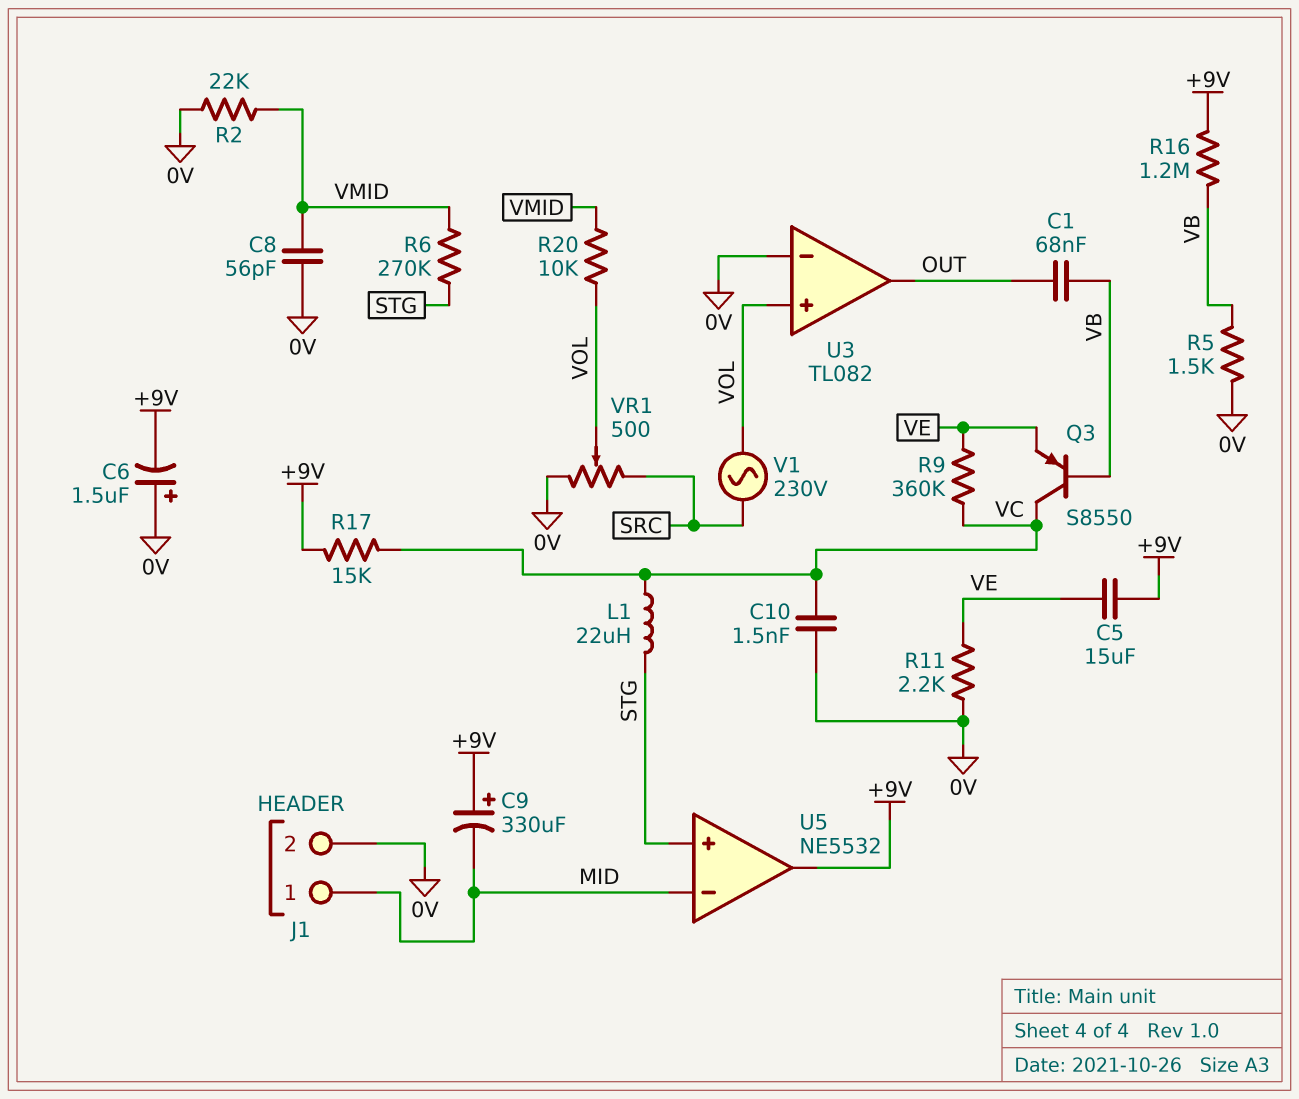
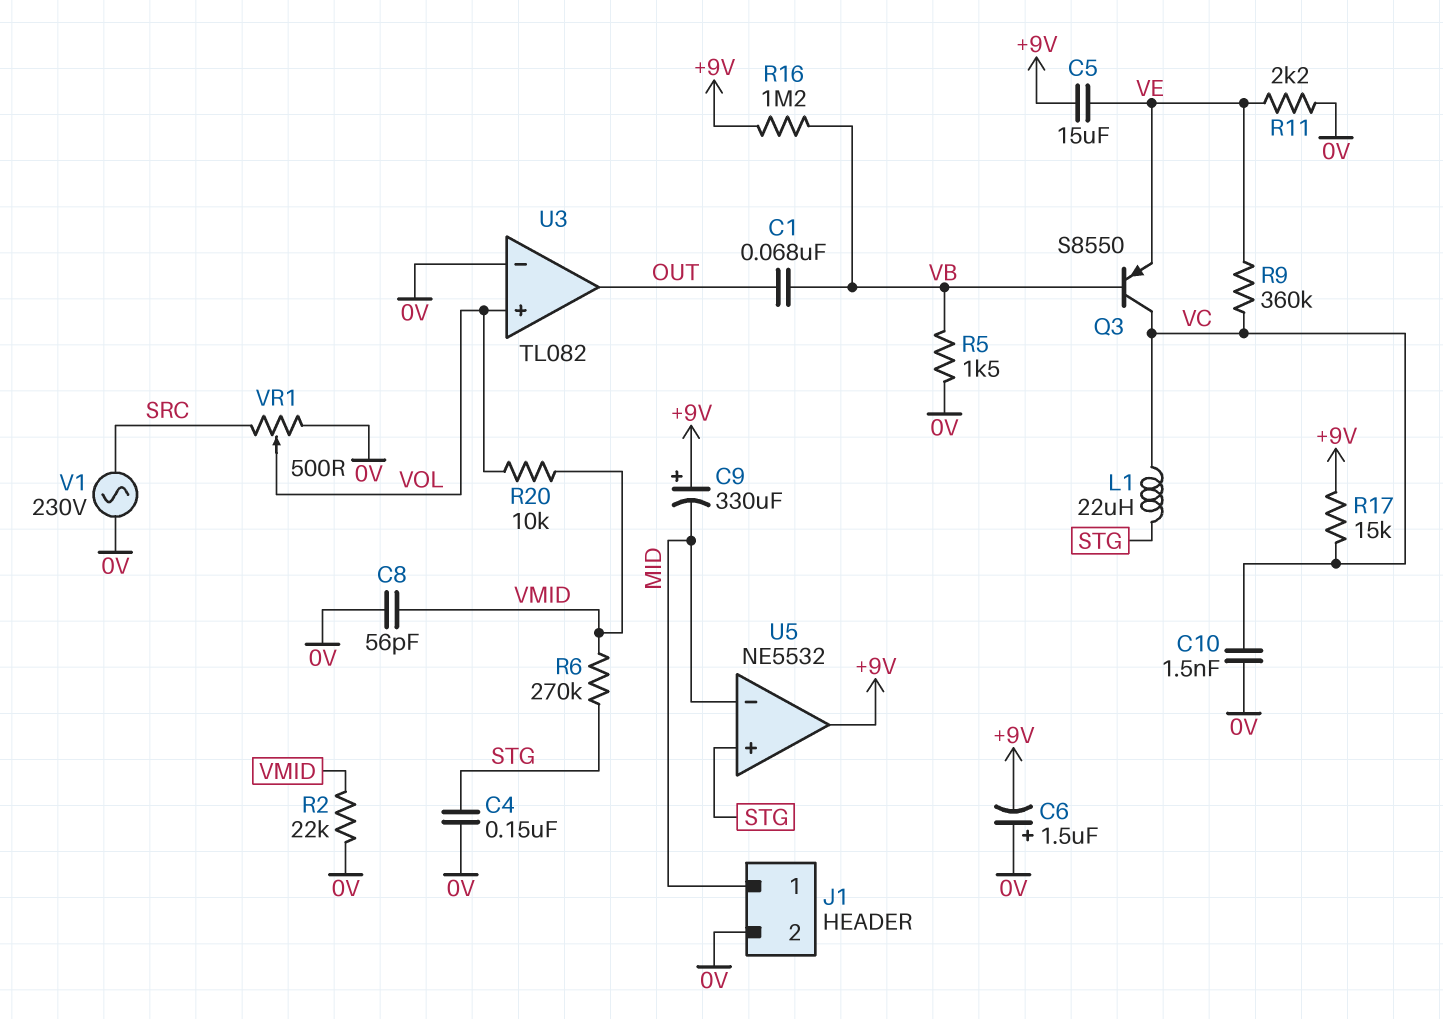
C4: none -> 150nF (0V, STG)
V1: AC 230V (SRC, VOL) -> AC 230V (0V, SRC)

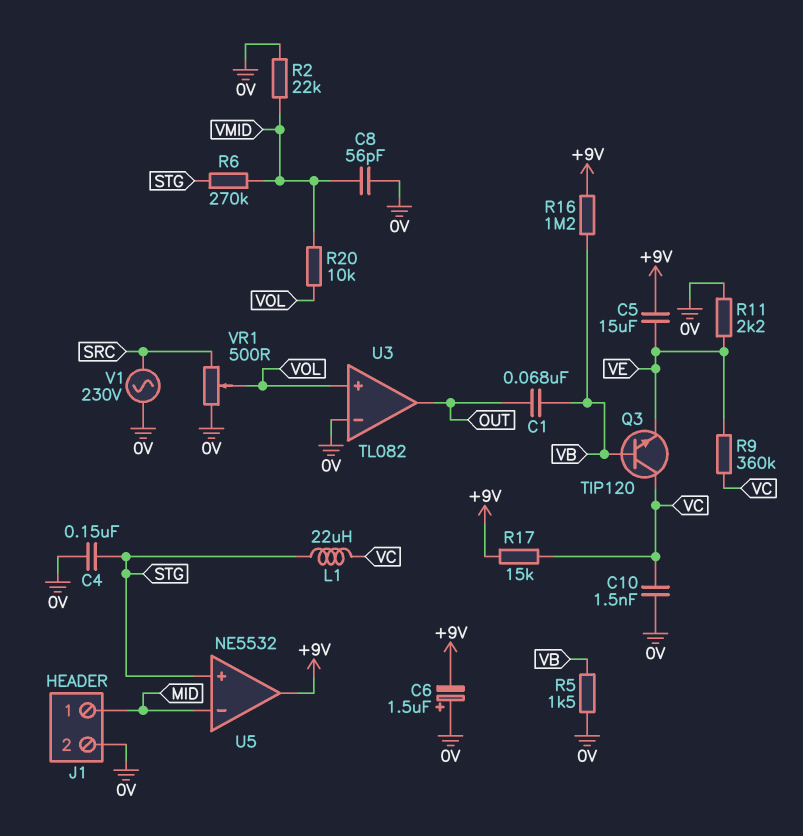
C9: 330uF (plus +9V, minus MID) -> none
Q3: PNP S8550 (B VB, C VC, E VE) -> NPN TIP120 (B VB, C VC, E VE)

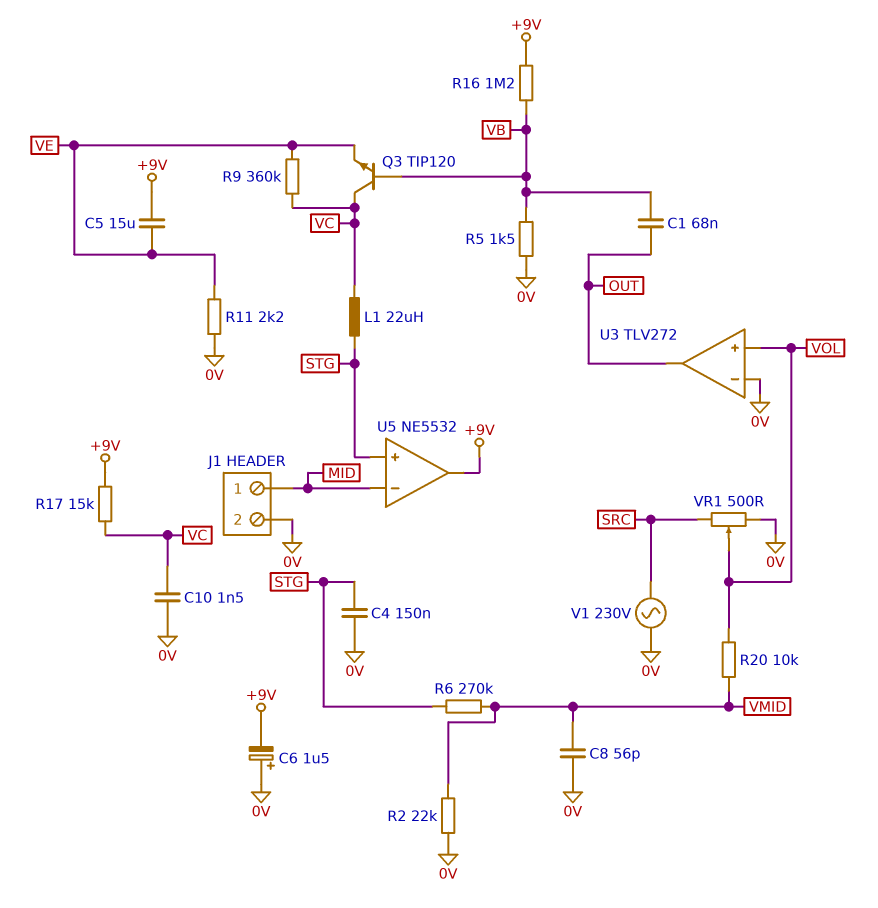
U3: TL082 -> TLV272

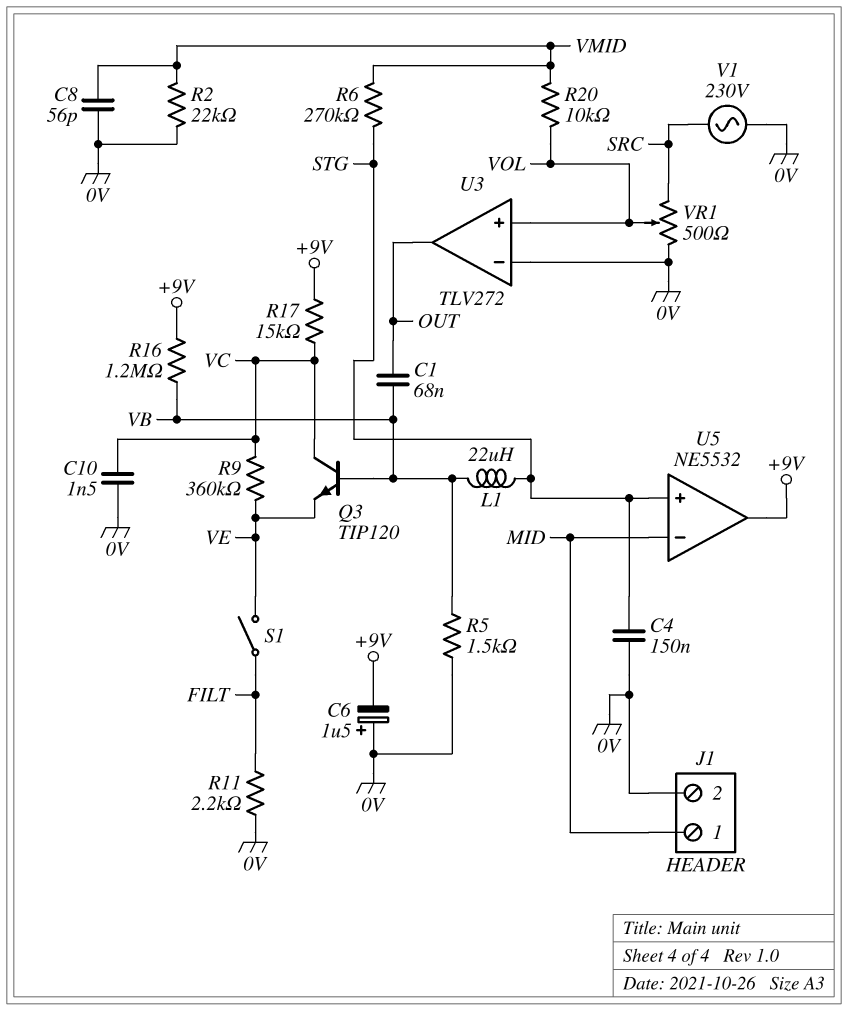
C5: 15uF (+9V, VE) -> none
L1: 22uH (STG, VC) -> 22uH (STG, VB)
R11: 2.2k (0V, VE) -> 2.2k (0V, FILT)
S1: none -> switch (FILT, VE)

